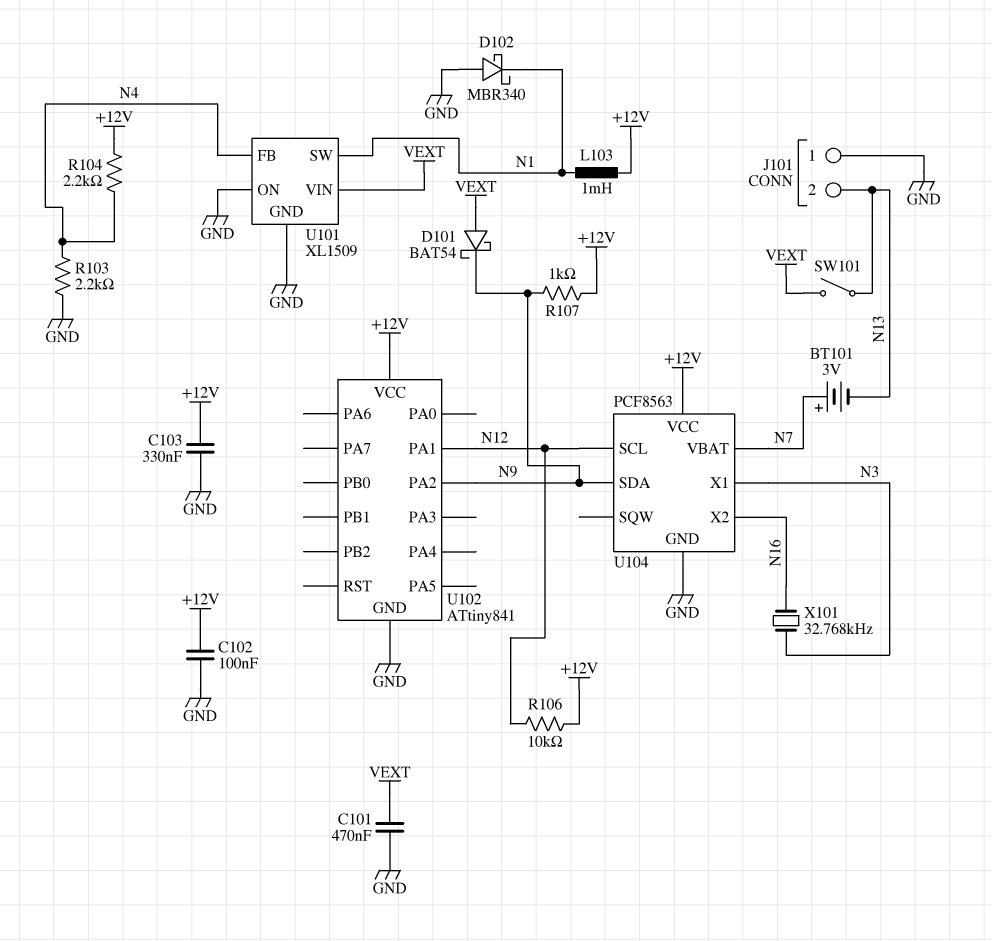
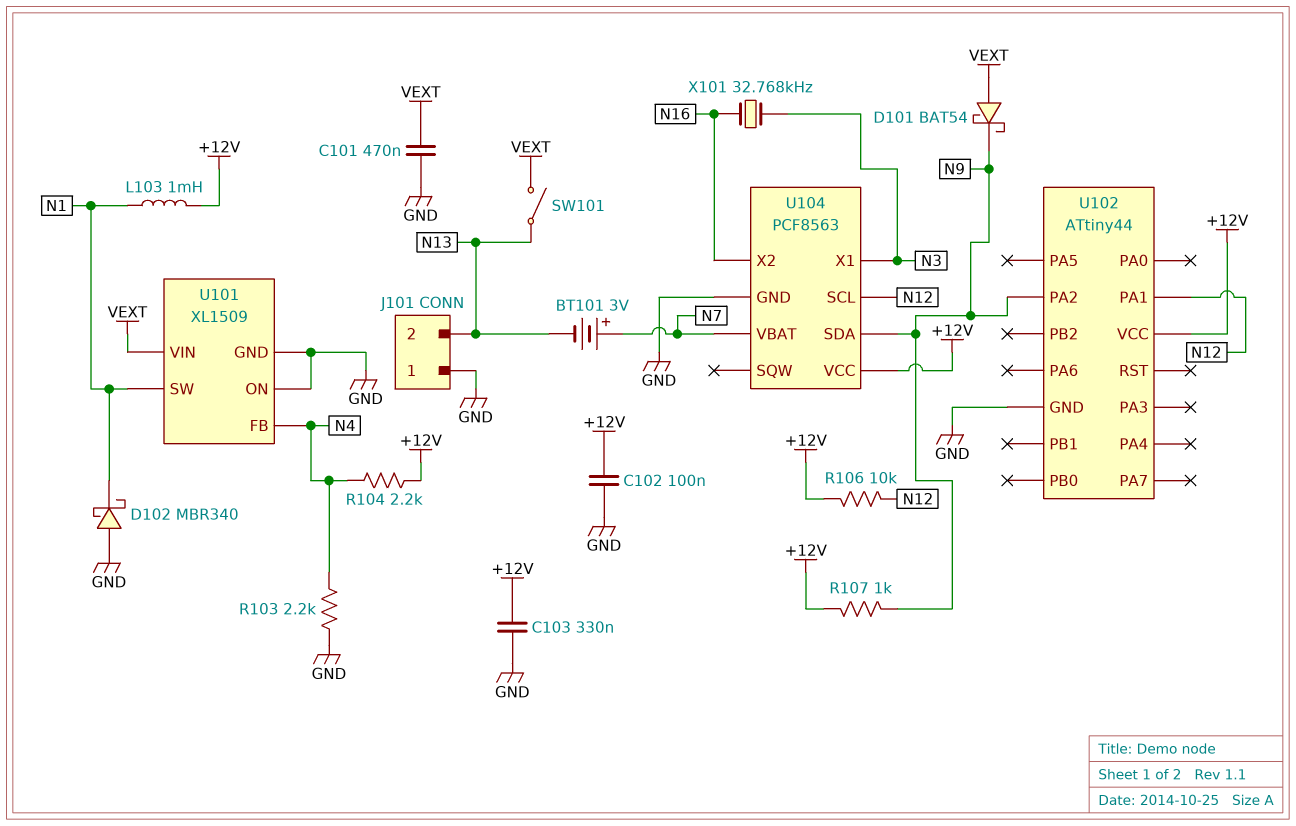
U102: ATtiny841 -> ATtiny44

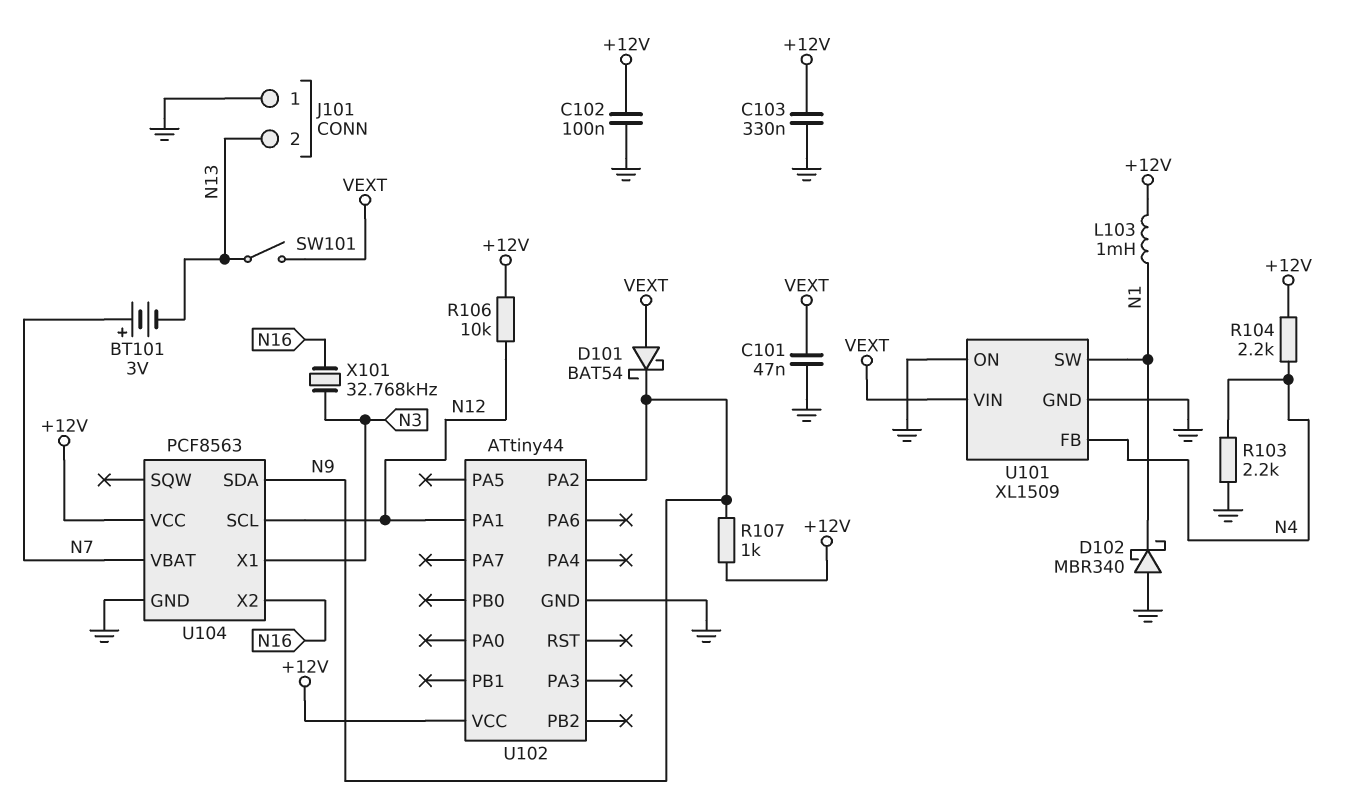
C101: 470nF (GND, VEXT) -> 47nF (GND, VEXT)

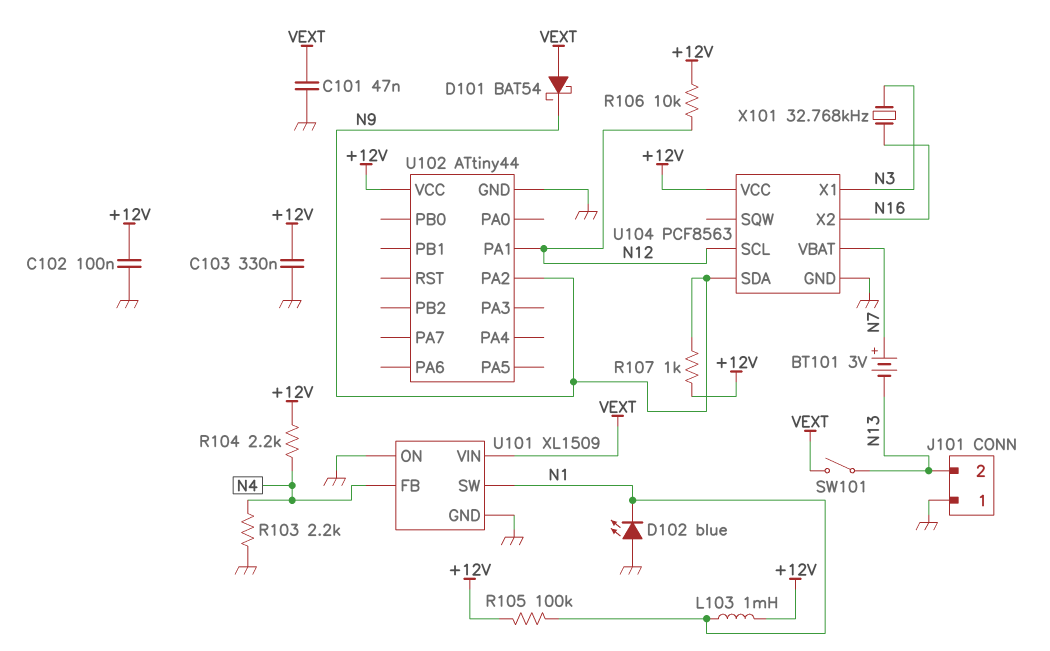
D102: schottky MBR340 (A GND, K N1) -> LED blue (A GND, K N1)
R105: none -> 100k (+12V, N1)

